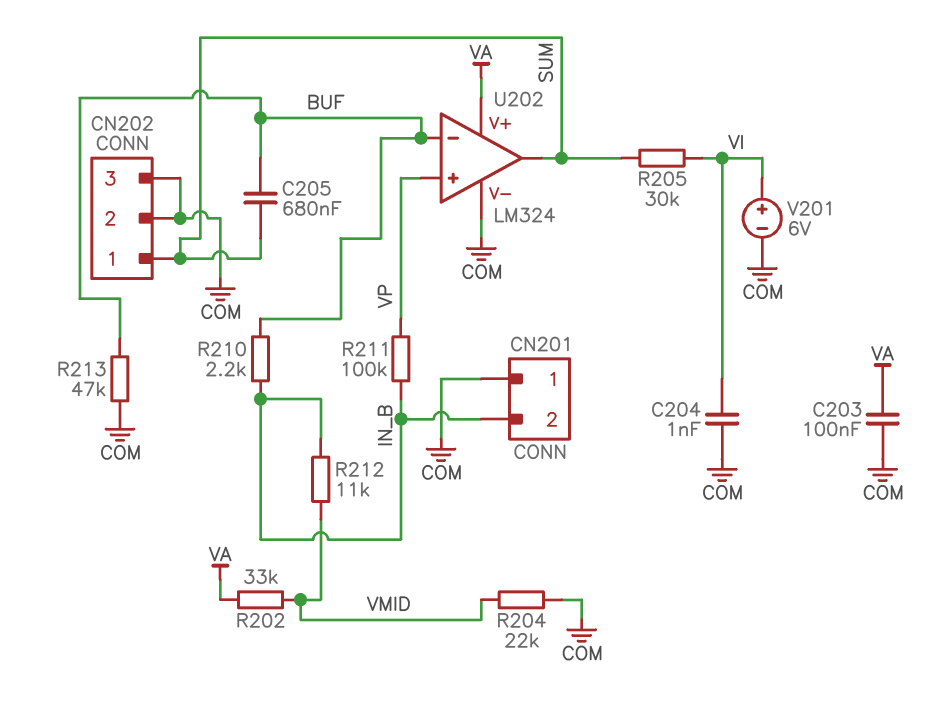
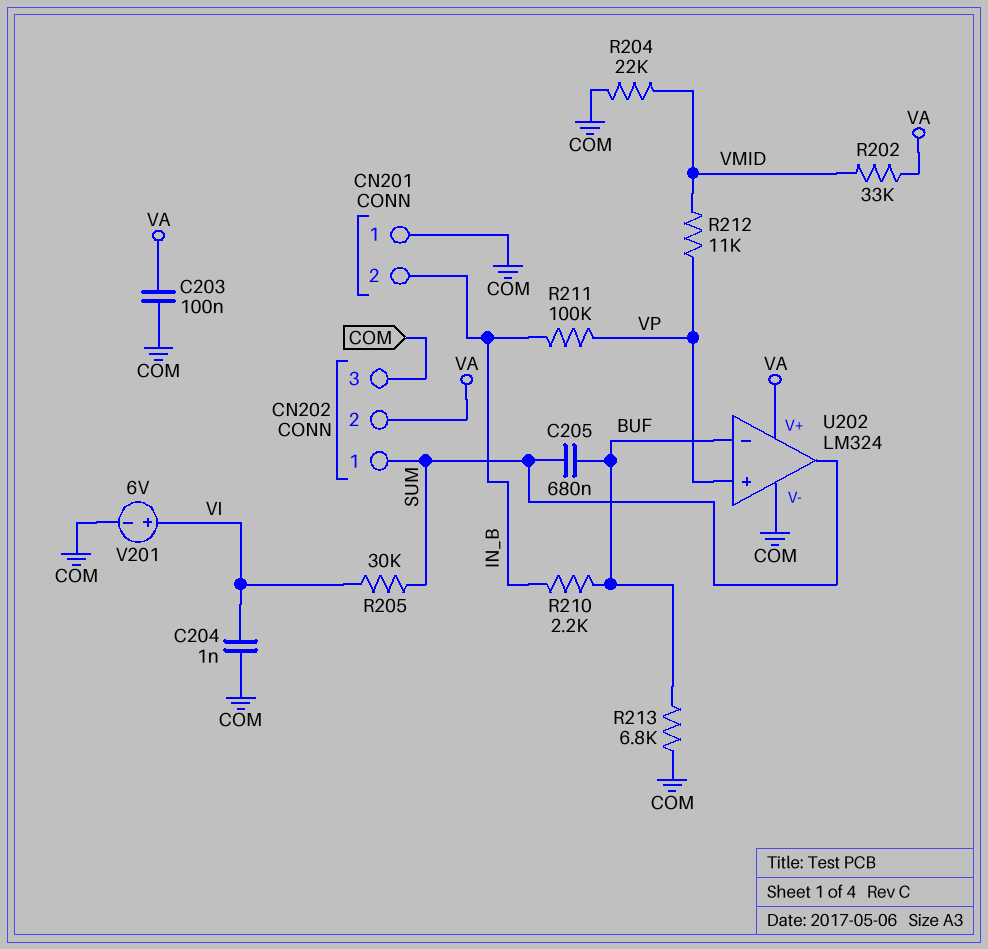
CN202 pin 2: COM -> VA
R212: 11k (IN_B, VMID) -> 11k (VMID, VP)
R213: 47k (BUF, COM) -> 6.8k (BUF, COM)

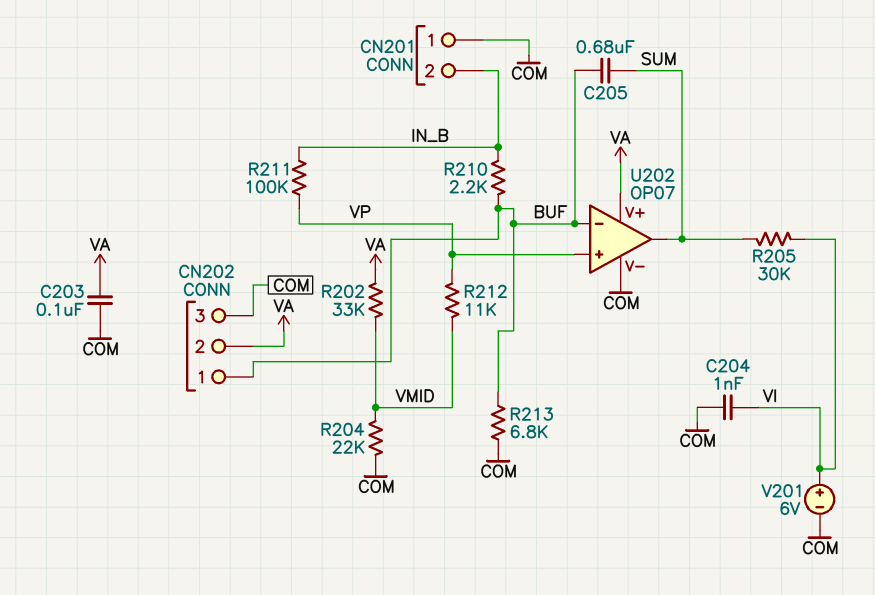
CN202 pin 1: SUM -> BUF
U202: LM324 -> OP07

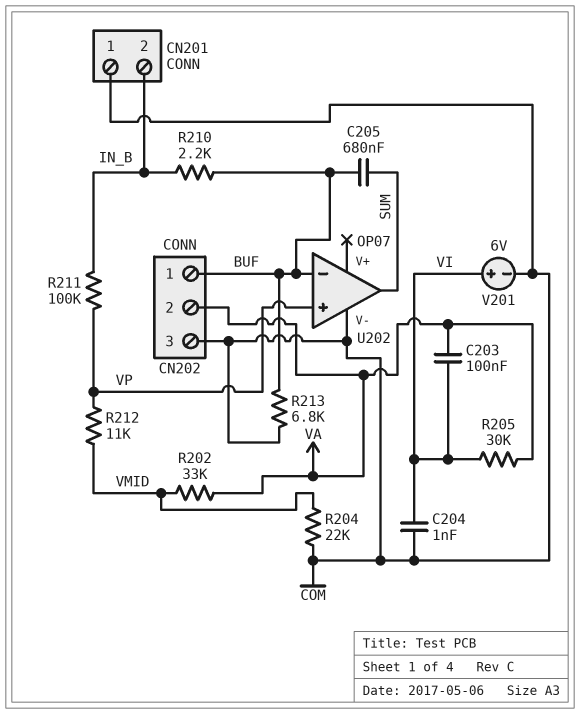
C203: 100nF (COM, VA) -> 100nF (VA, VI)
R205: 30k (SUM, VI) -> 30k (VA, VI)
U202 pin V+: VA -> none

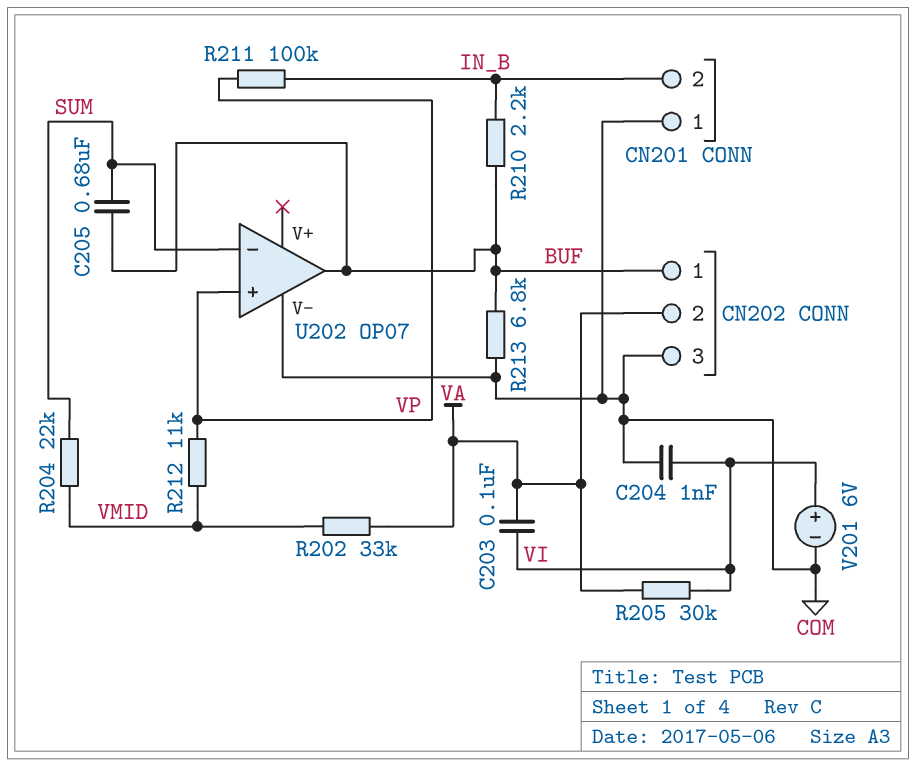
R204: 22k (COM, VMID) -> 22k (SUM, VMID)
U202 pin in-: BUF -> SUM
U202 pin out: SUM -> BUF

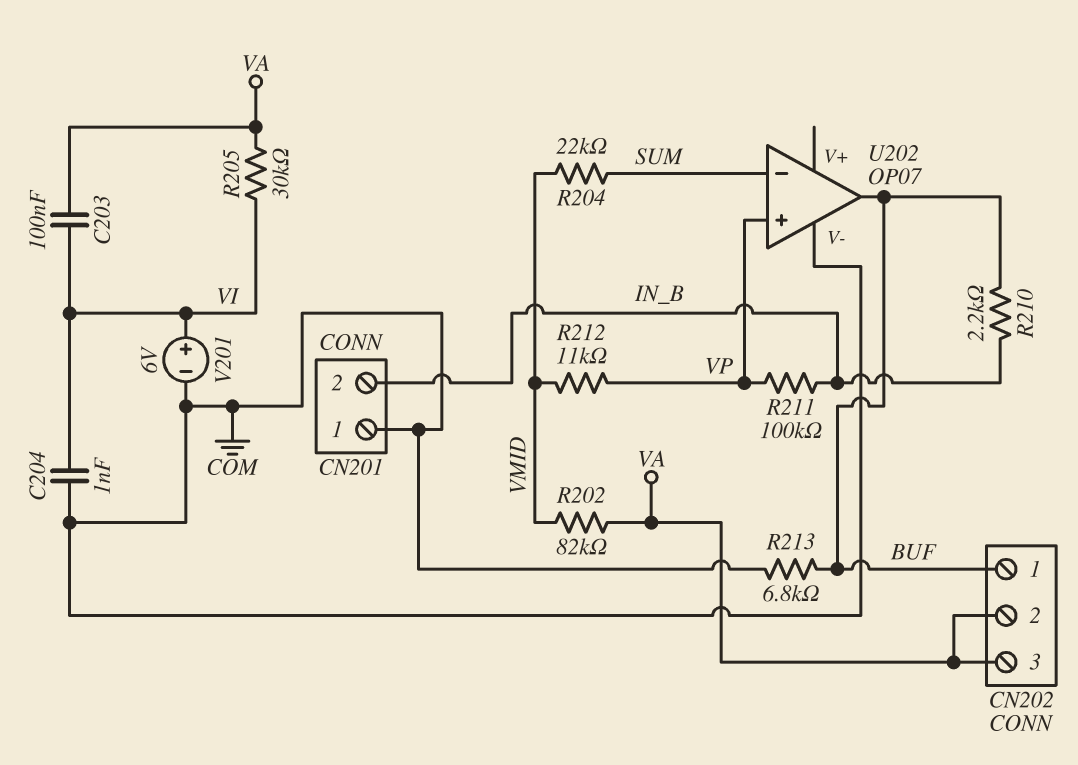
C205: 680nF (BUF, SUM) -> none
CN202 pin 3: COM -> VA
R202: 33k (VA, VMID) -> 82k (VA, VMID)

